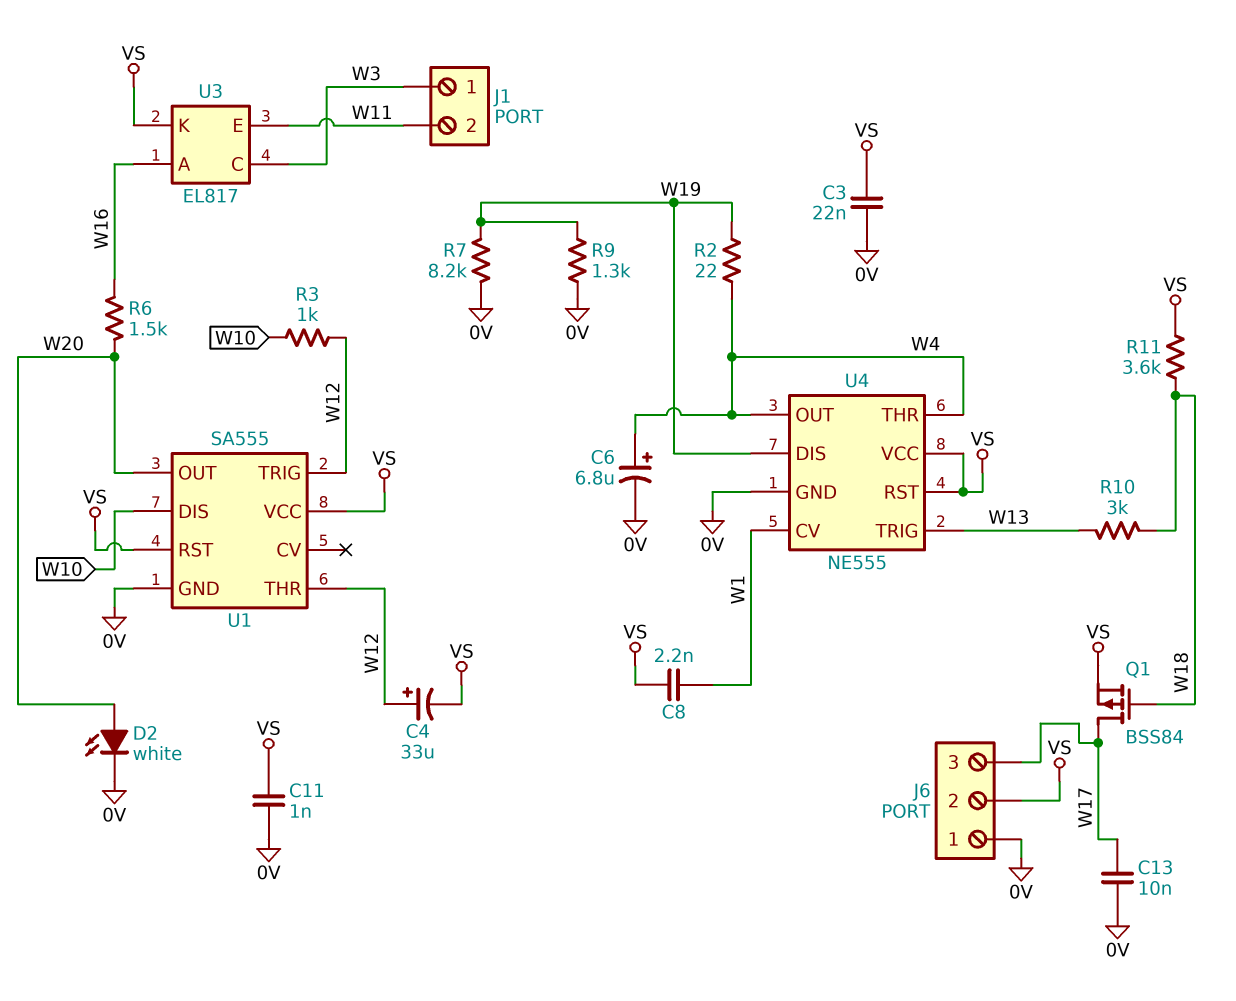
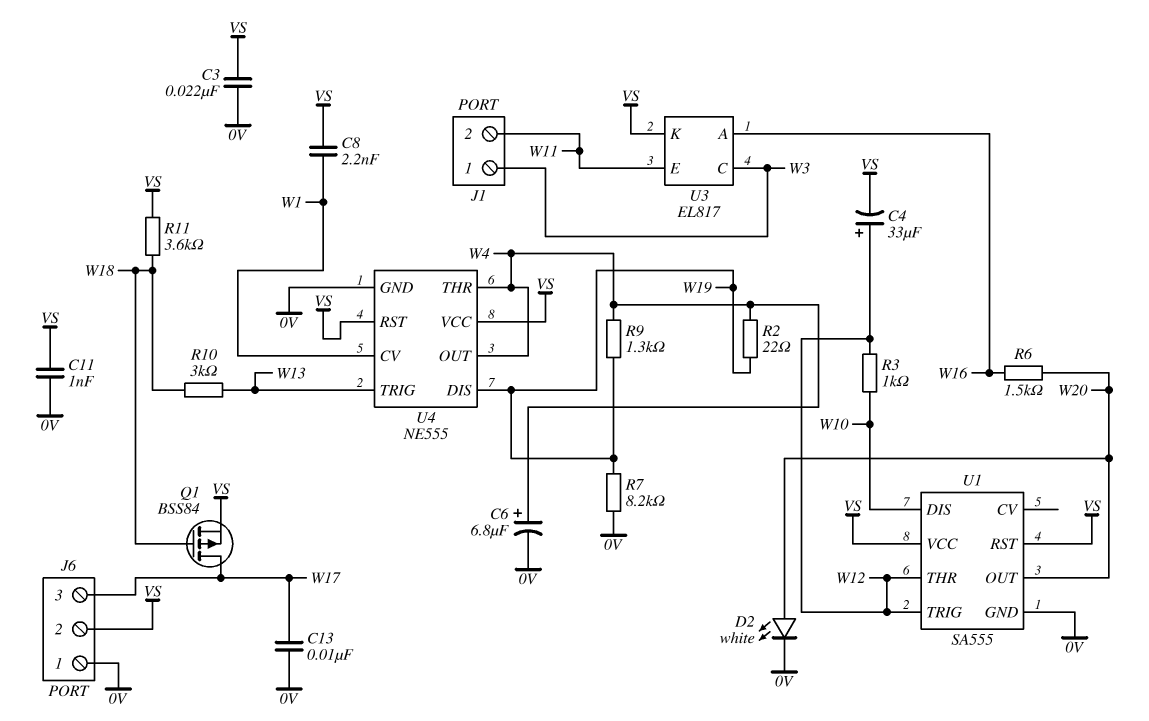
R9: 1.3k (0V, W19) -> 1.3k (W4, W19)

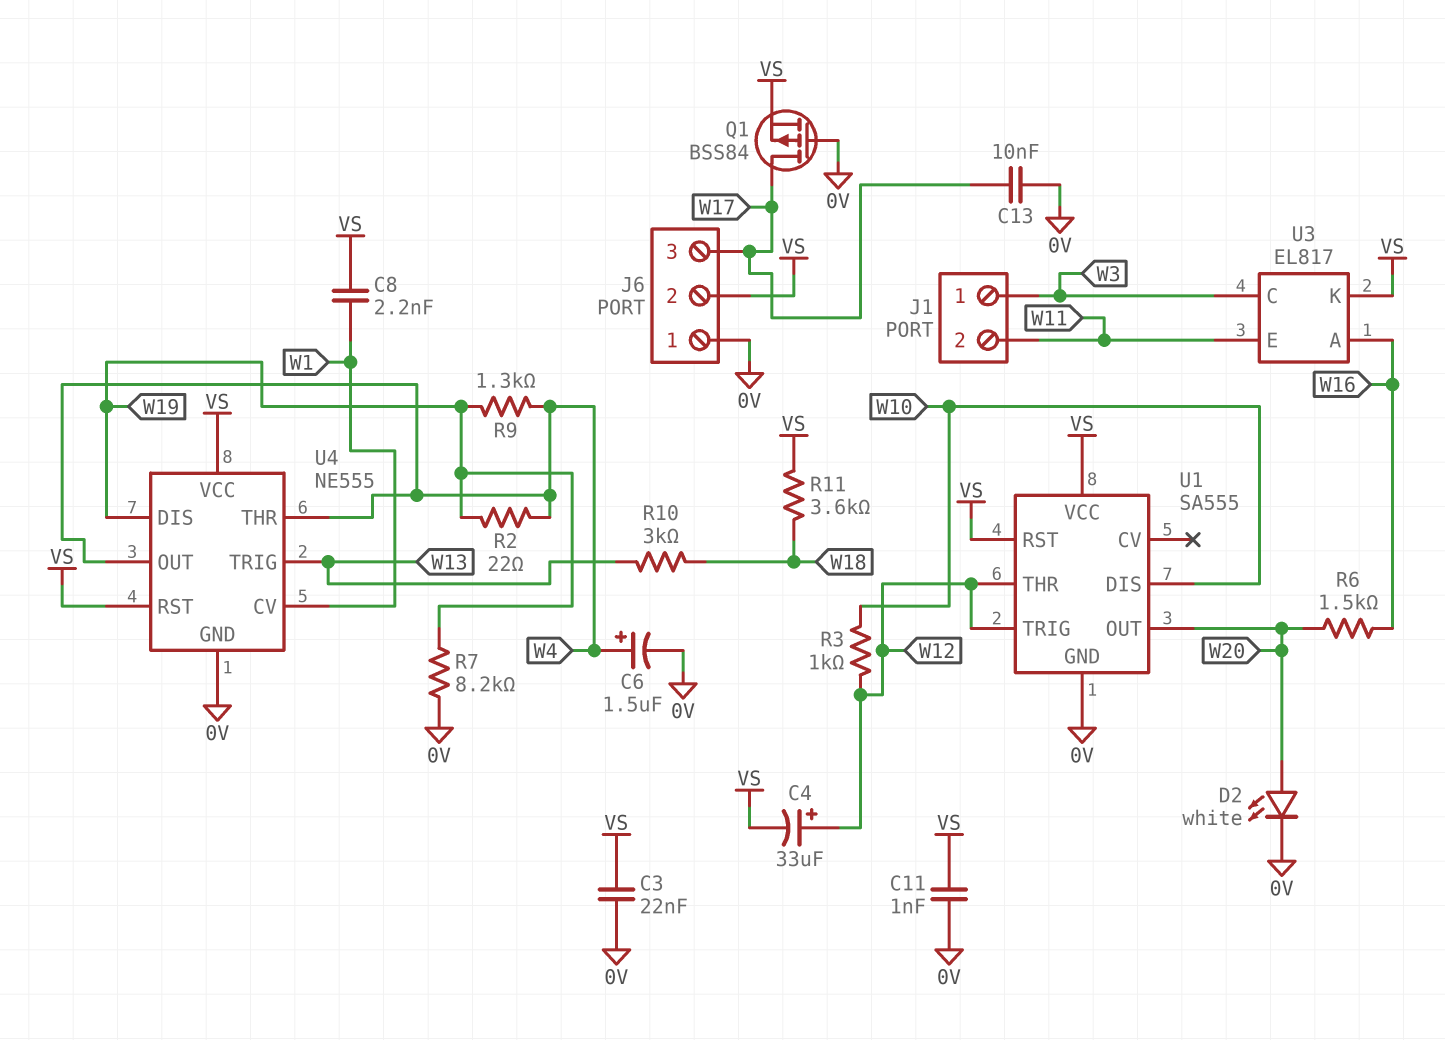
C6: 6.8uF (plus W4, minus 0V) -> 1.5uF (plus W4, minus 0V)
Q1: PMOS BSS84 (G W18, D W17, S VS) -> PMOS BSS84 (G 0V, D W17, S VS)

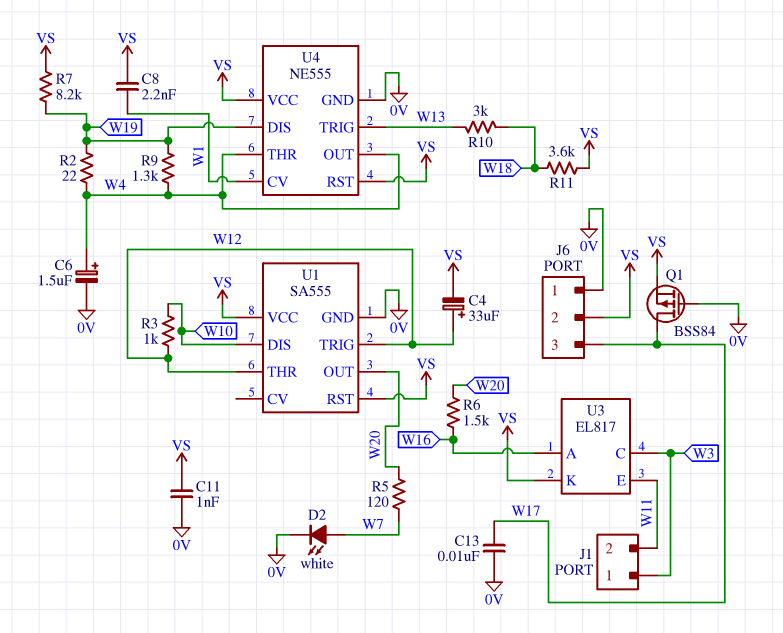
C3: 22nF (0V, VS) -> none
D2: LED white (A W20, K 0V) -> LED white (A W7, K 0V)
R5: none -> 120 (W7, W20)
R7: 8.2k (0V, W19) -> 8.2k (VS, W19)

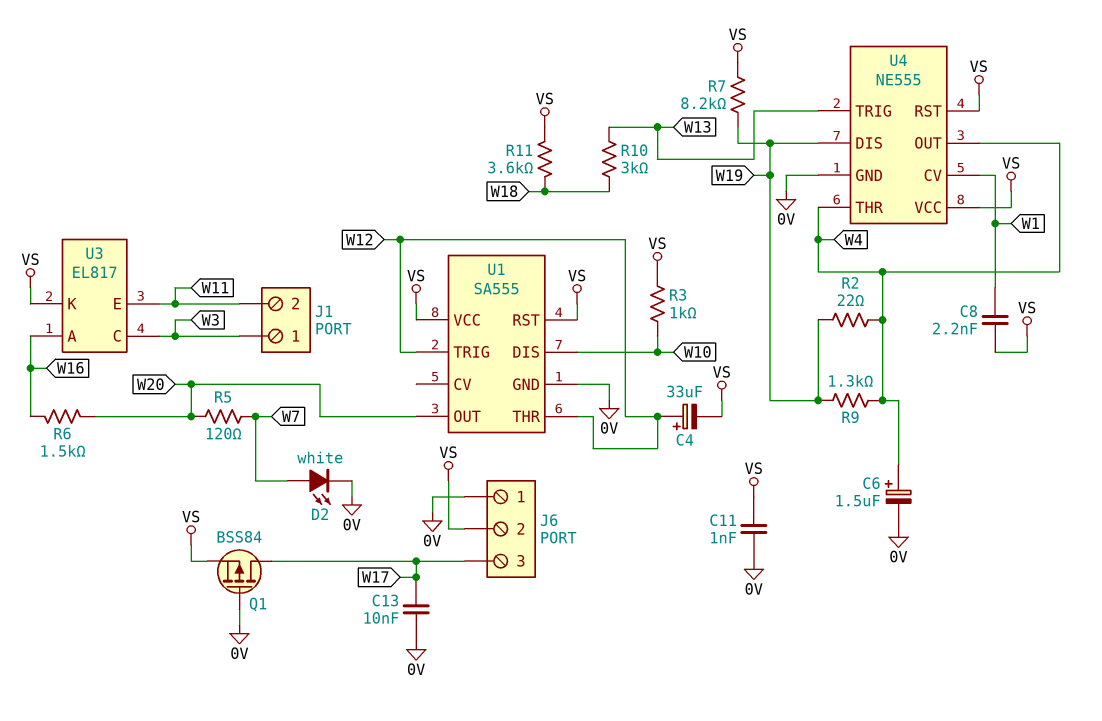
R3: 1k (W10, W12) -> 1k (VS, W10)

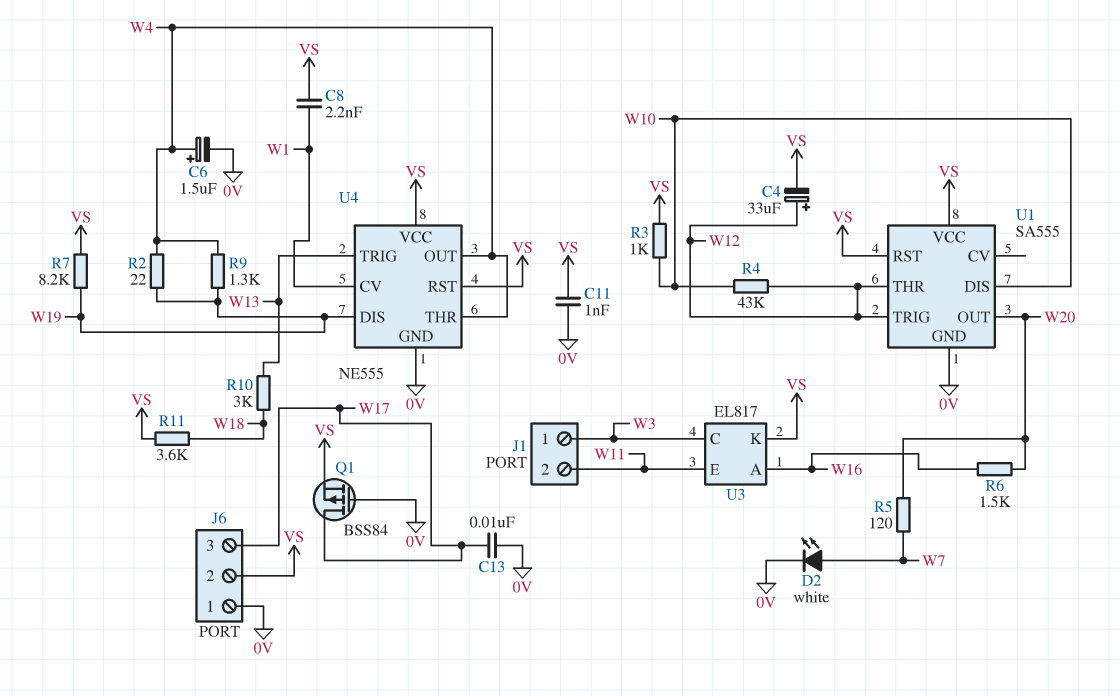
R4: none -> 43k (W10, W12)

